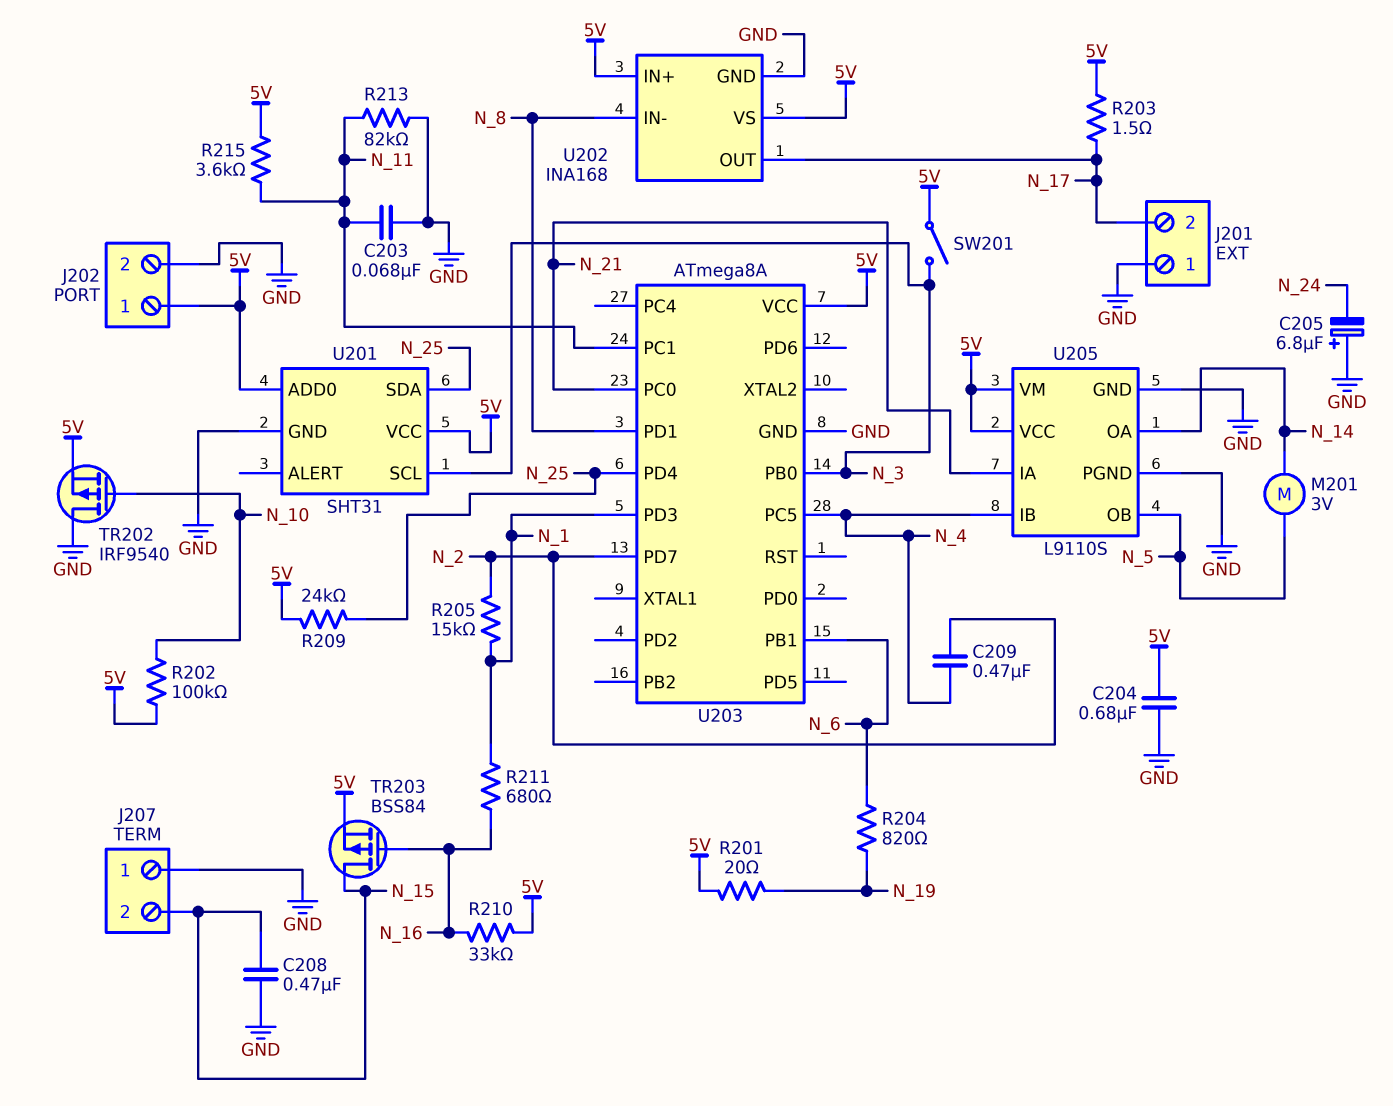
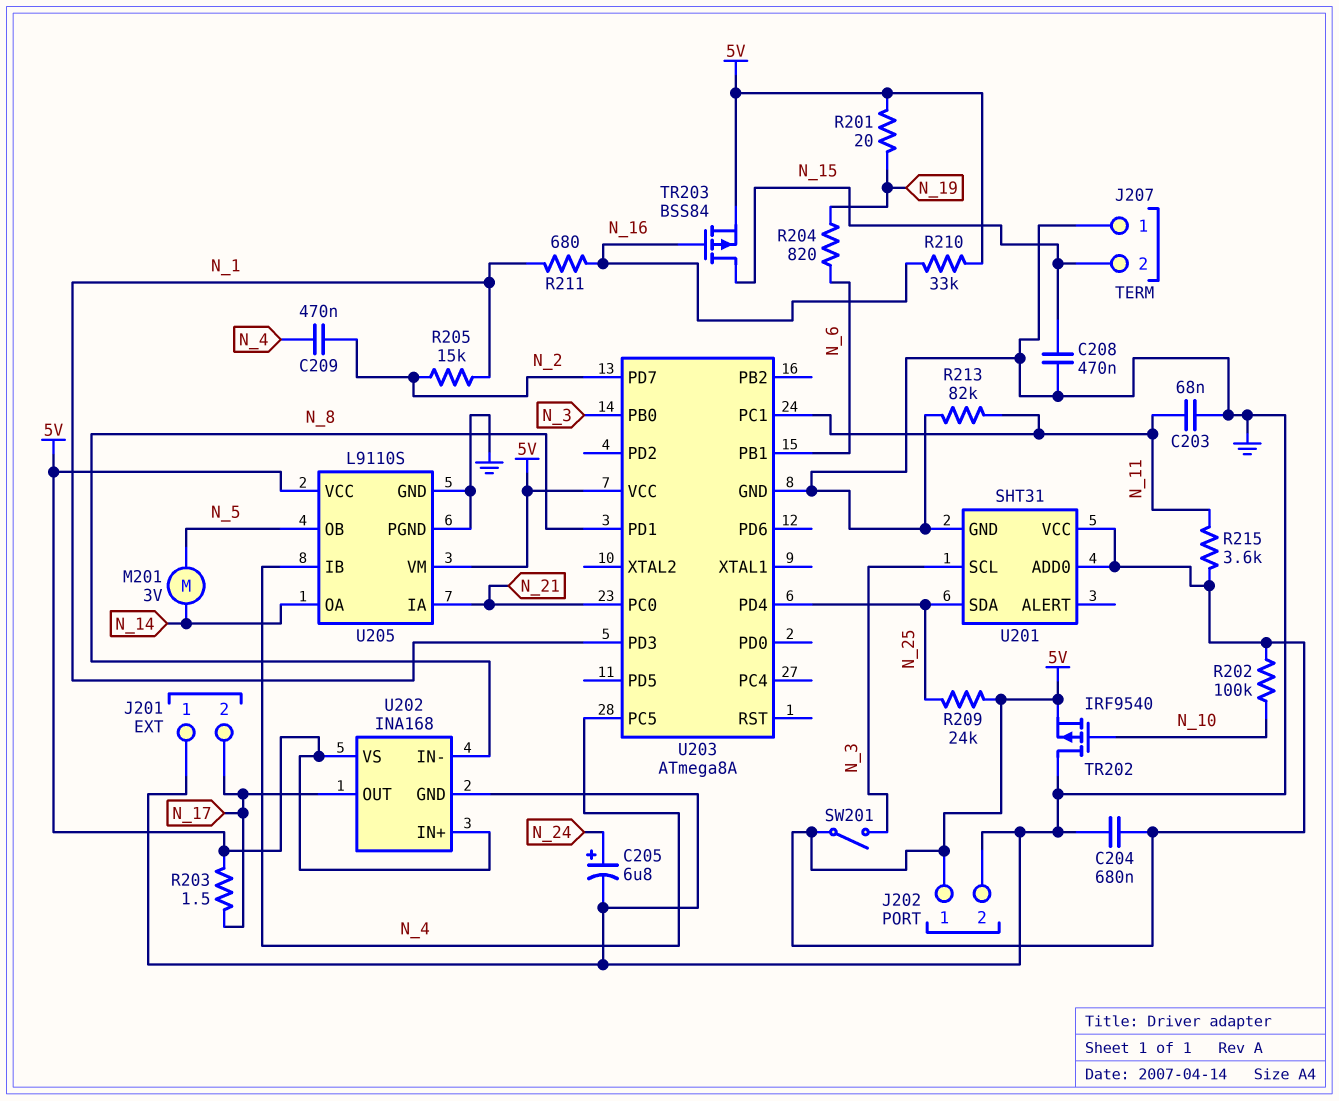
C205: 6.8uF (plus GND, minus N_24) -> 6.8uF (plus N_24, minus GND)

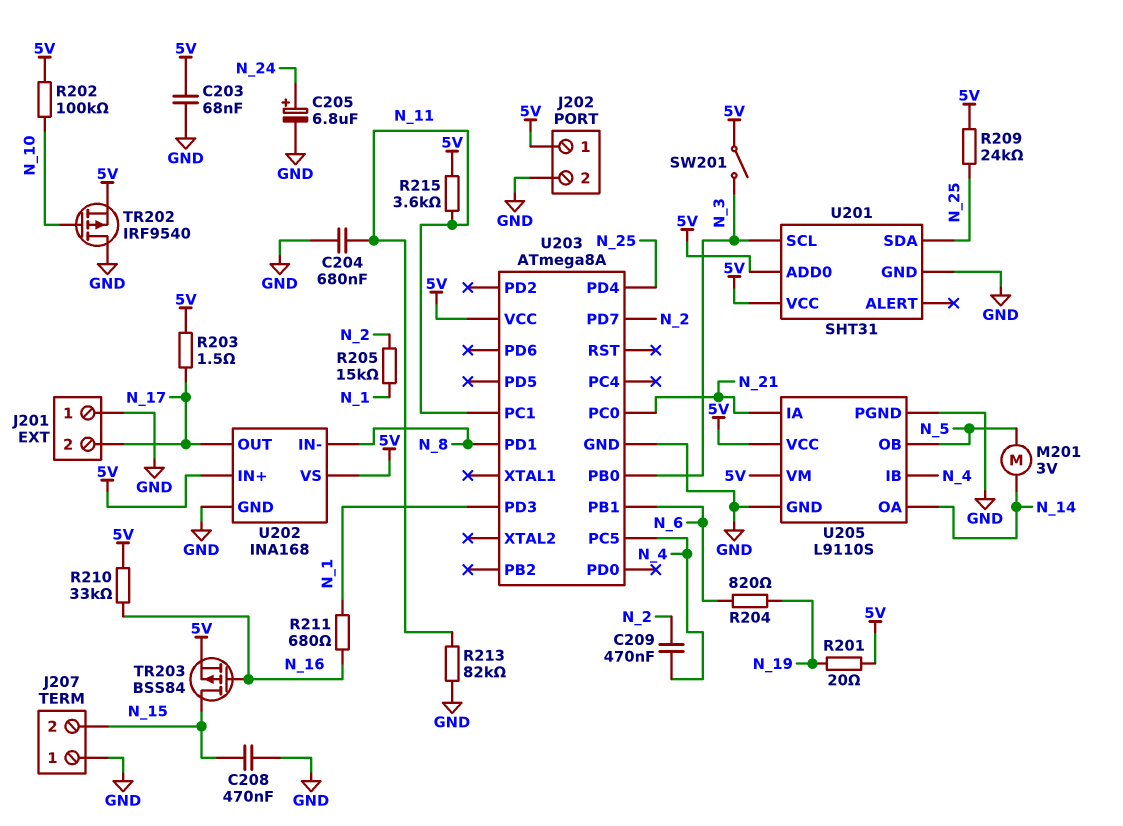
C203: 68nF (GND, N_11) -> 68nF (5V, GND)
C204: 680nF (5V, GND) -> 680nF (GND, N_11)

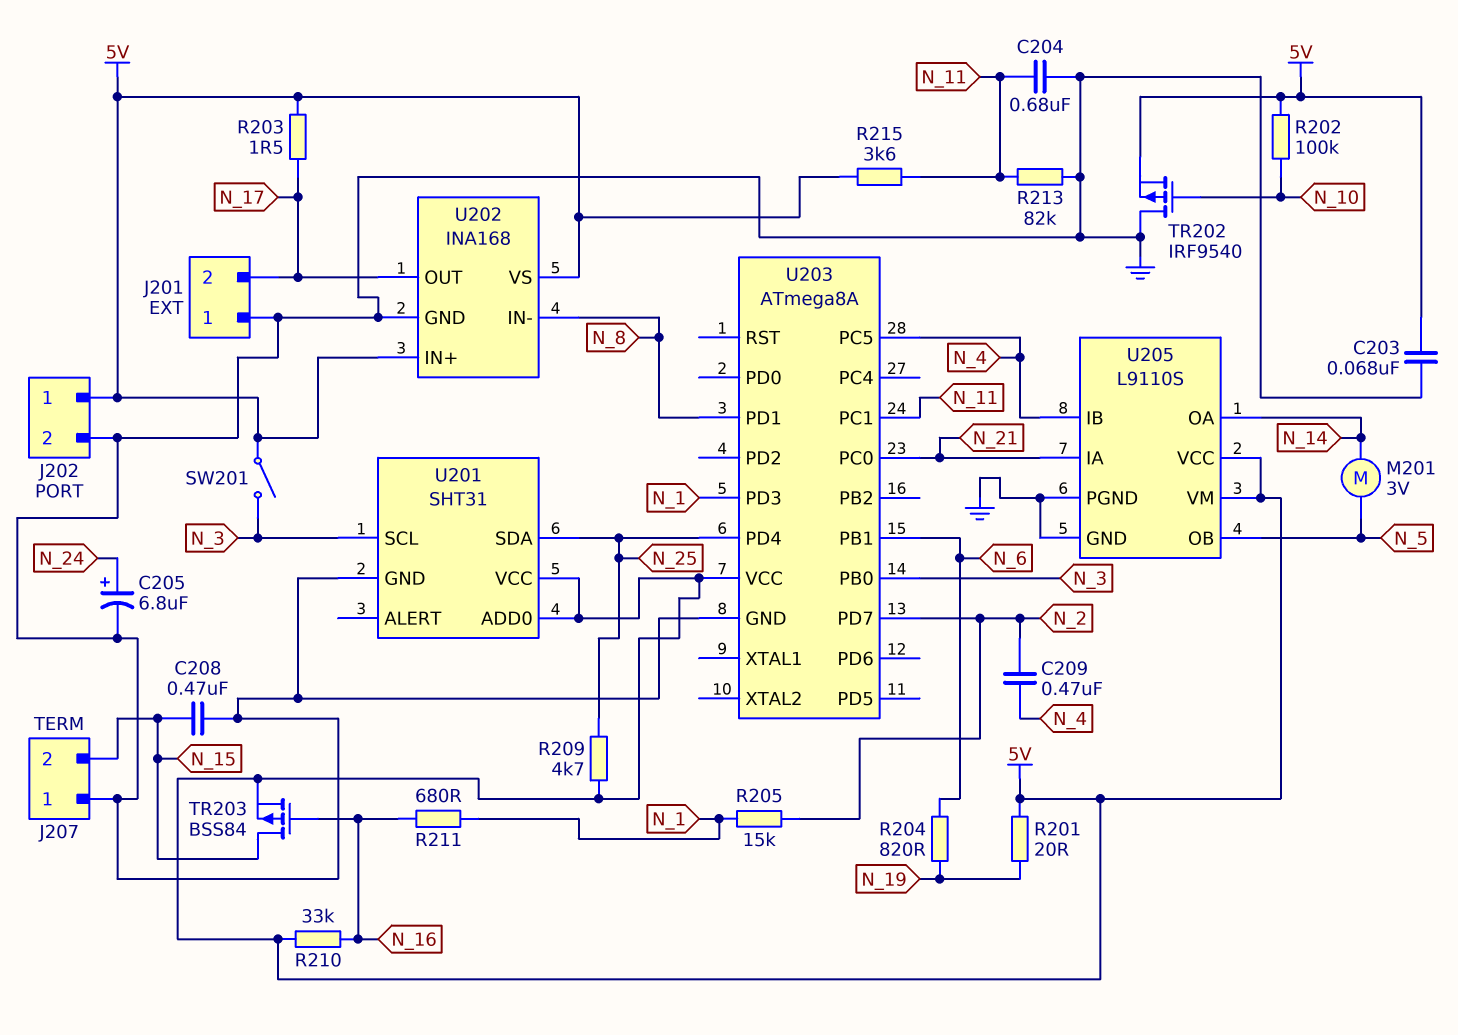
R209: 24k (5V, N_25) -> 4.7k (5V, N_25)

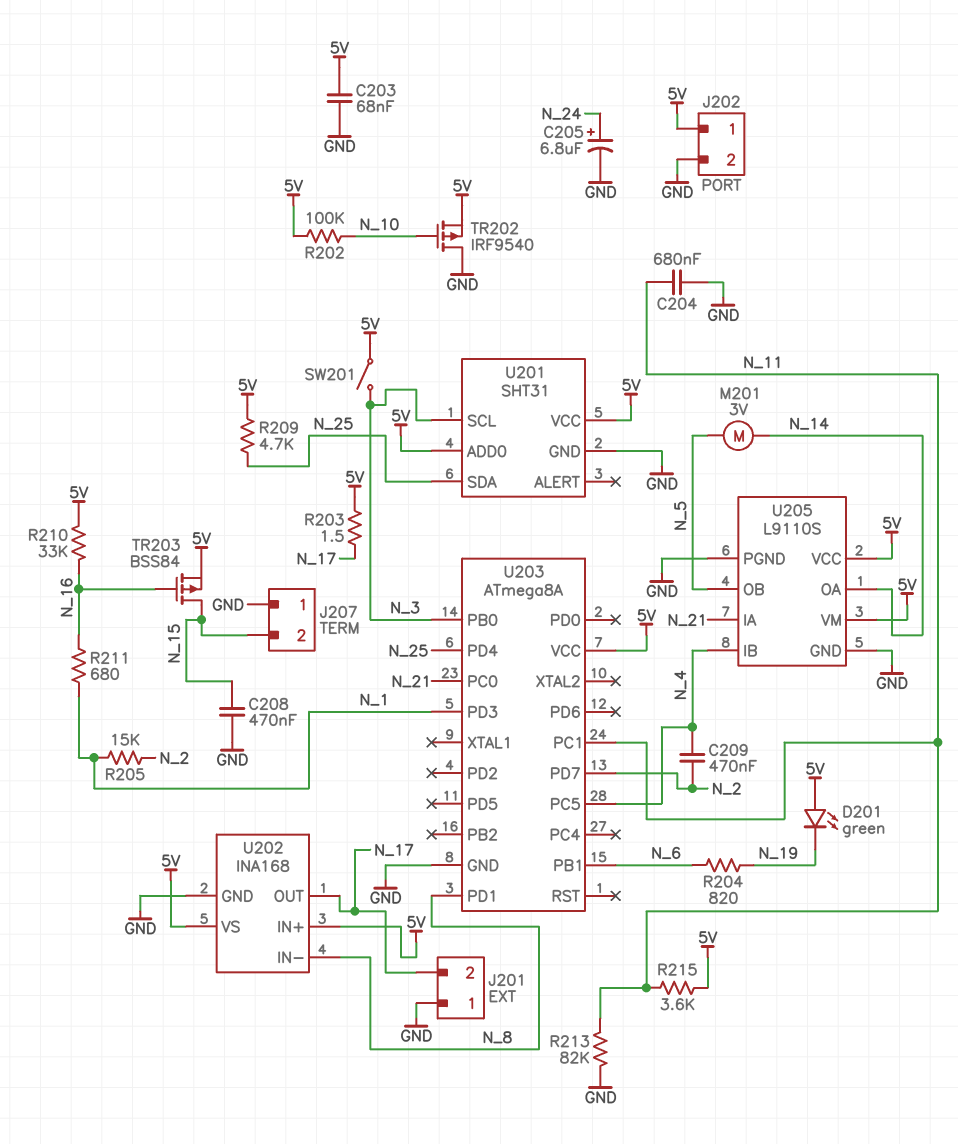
D201: none -> LED green (A 5V, K N_19)
R201: 20 (5V, N_19) -> none

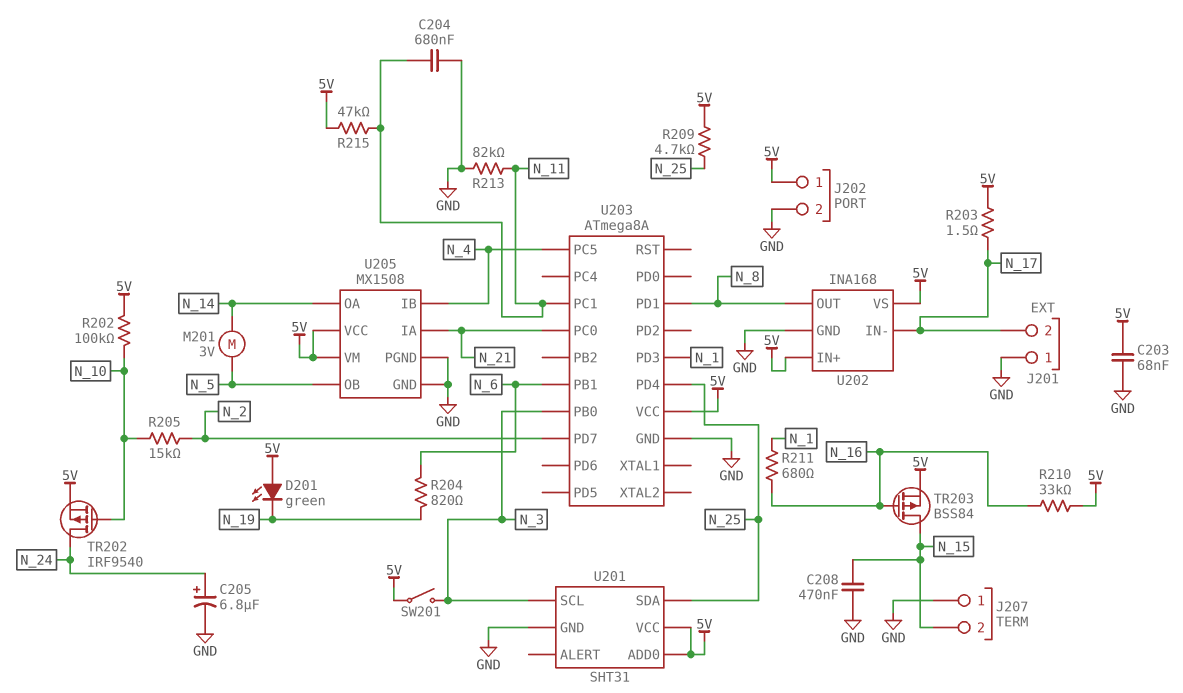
C209: 470nF (N_2, N_4) -> none
R205: 15k (N_1, N_2) -> 15k (N_2, N_10)
R215: 3.6k (5V, N_11) -> 47k (5V, N_11)
TR202: PMOS IRF9540 (G N_10, D GND, S 5V) -> PMOS IRF9540 (G N_10, D N_24, S 5V)
U202 pin IN-: N_8 -> N_17
U202 pin OUT: N_17 -> N_8
U205: L9110S -> MX1508

